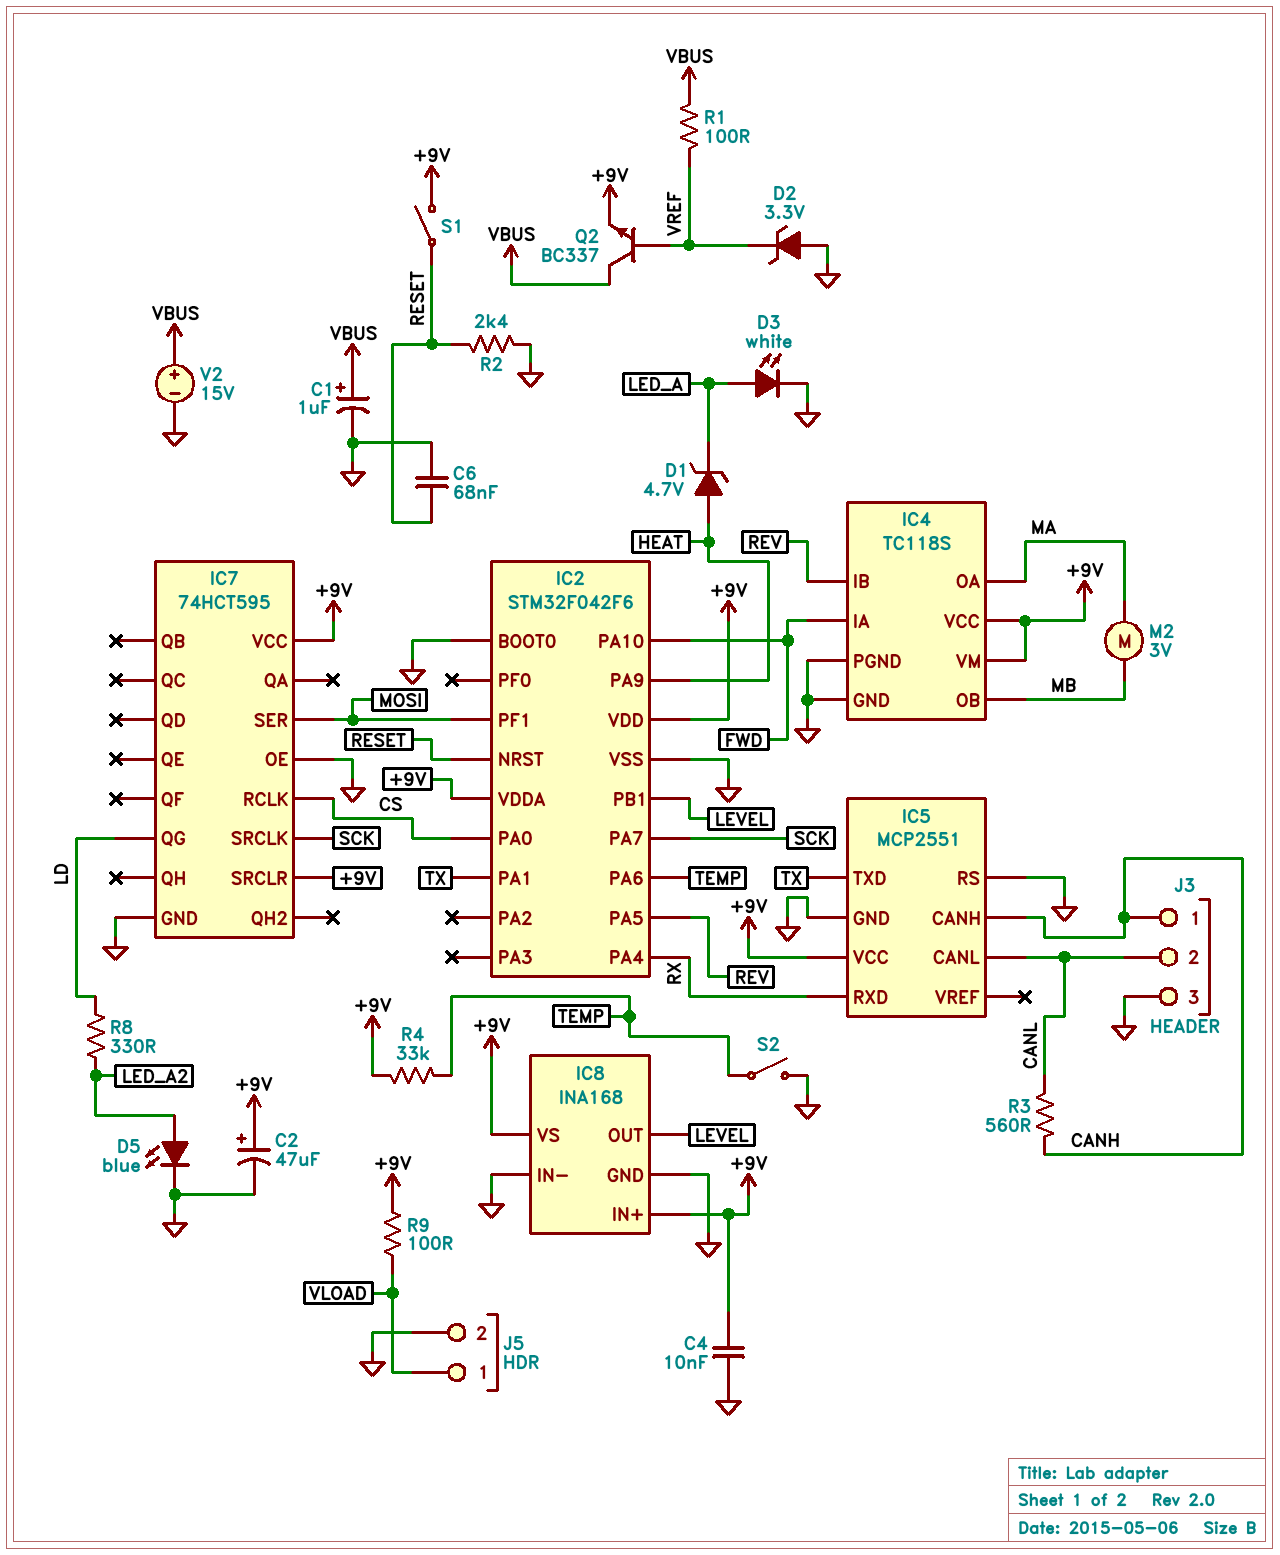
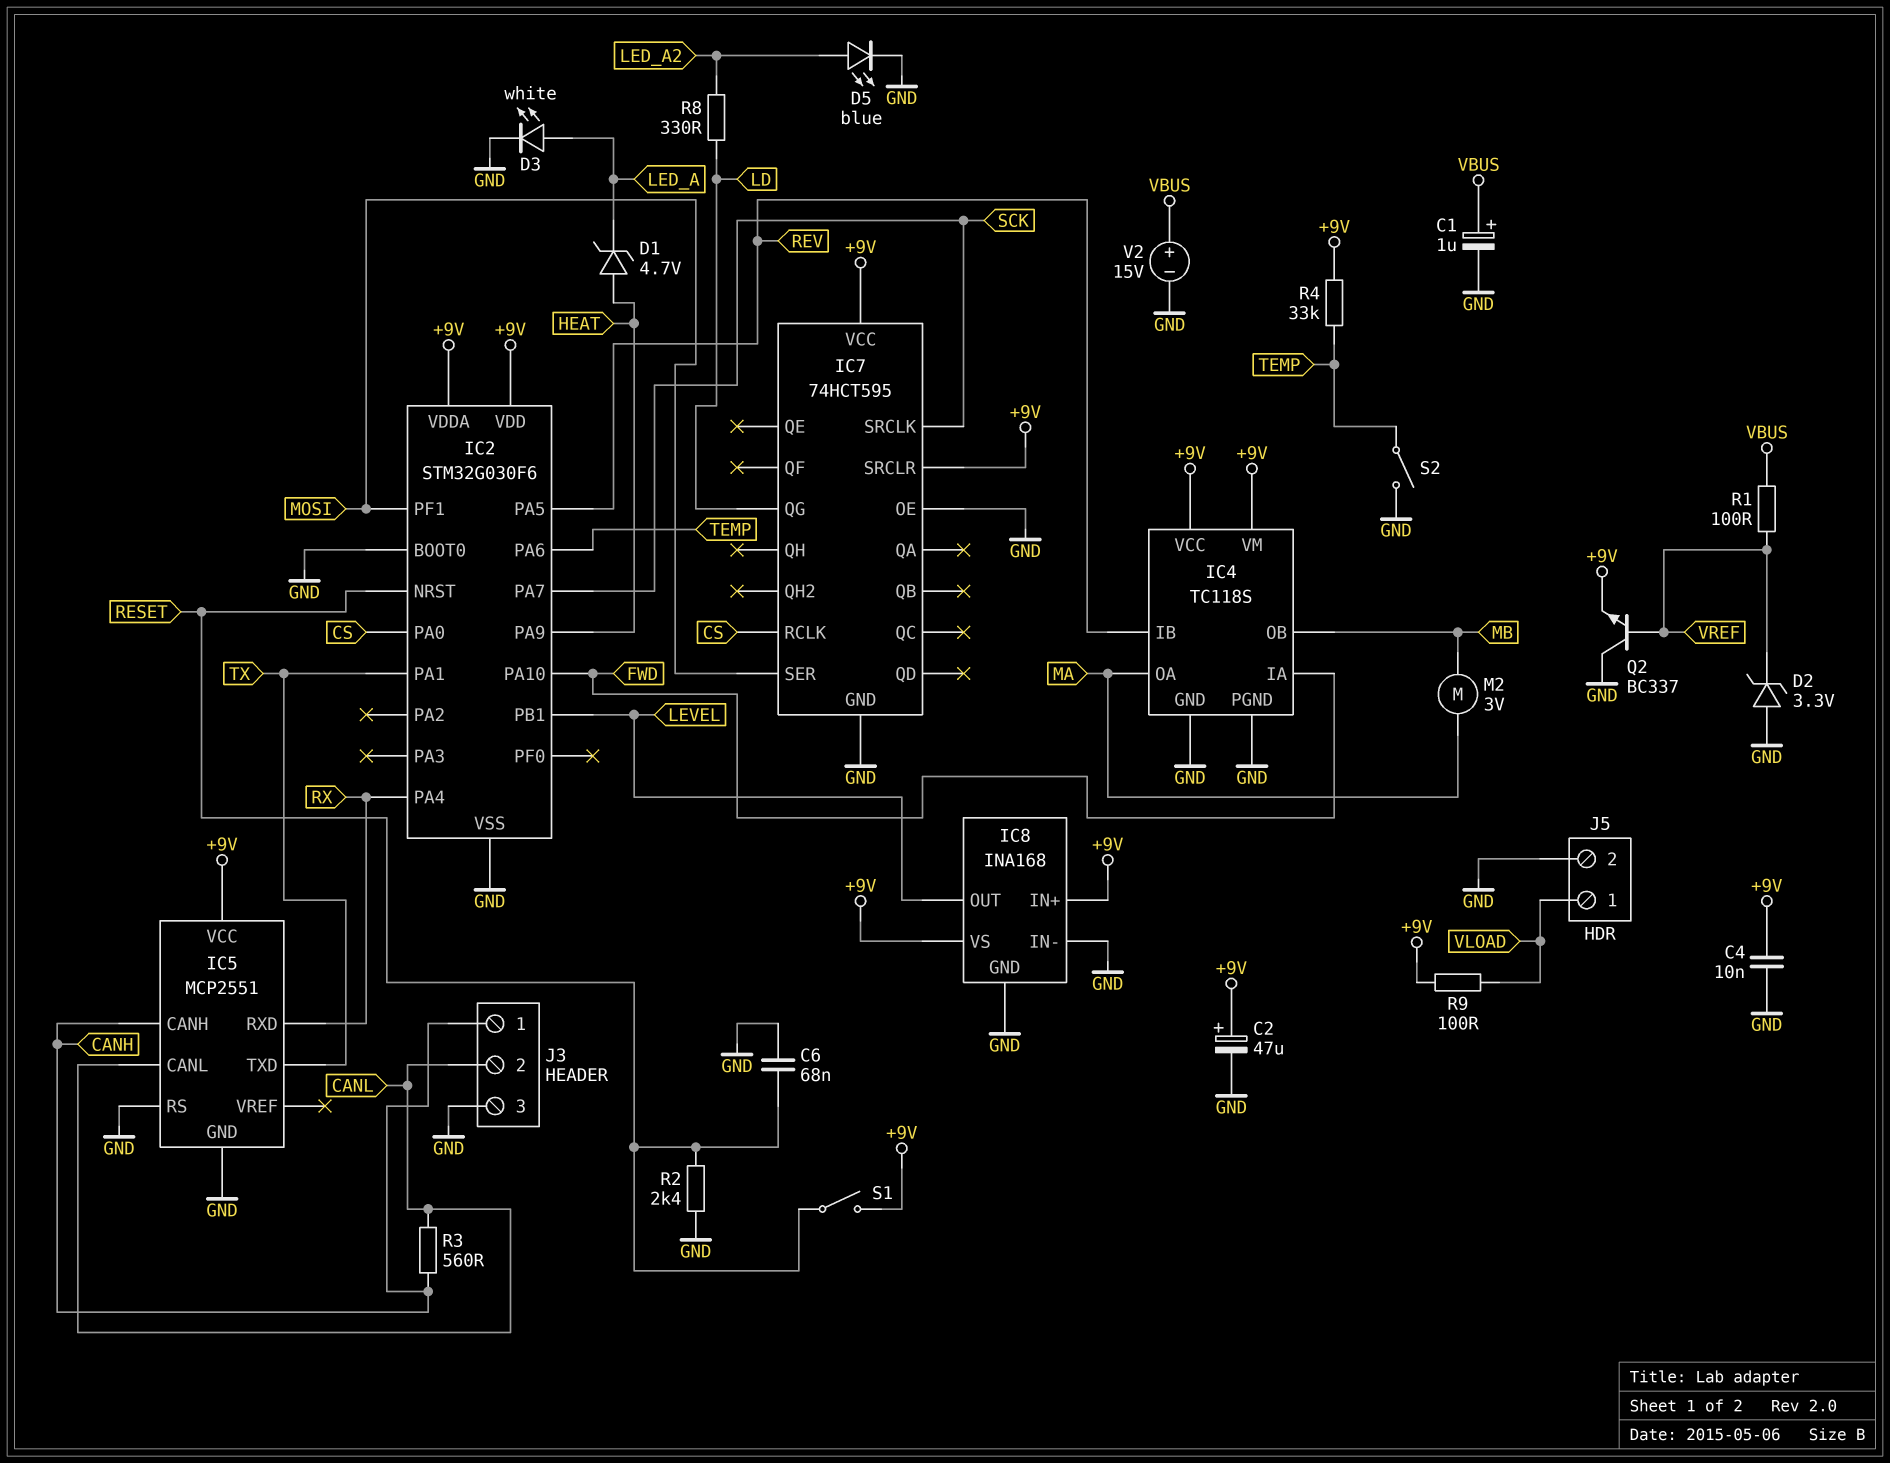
IC2: STM32F042F6 -> STM32G030F6
Q2: NPN BC337 (B VREF, C VBUS, E +9V) -> NPN BC337 (B VREF, C GND, E +9V)

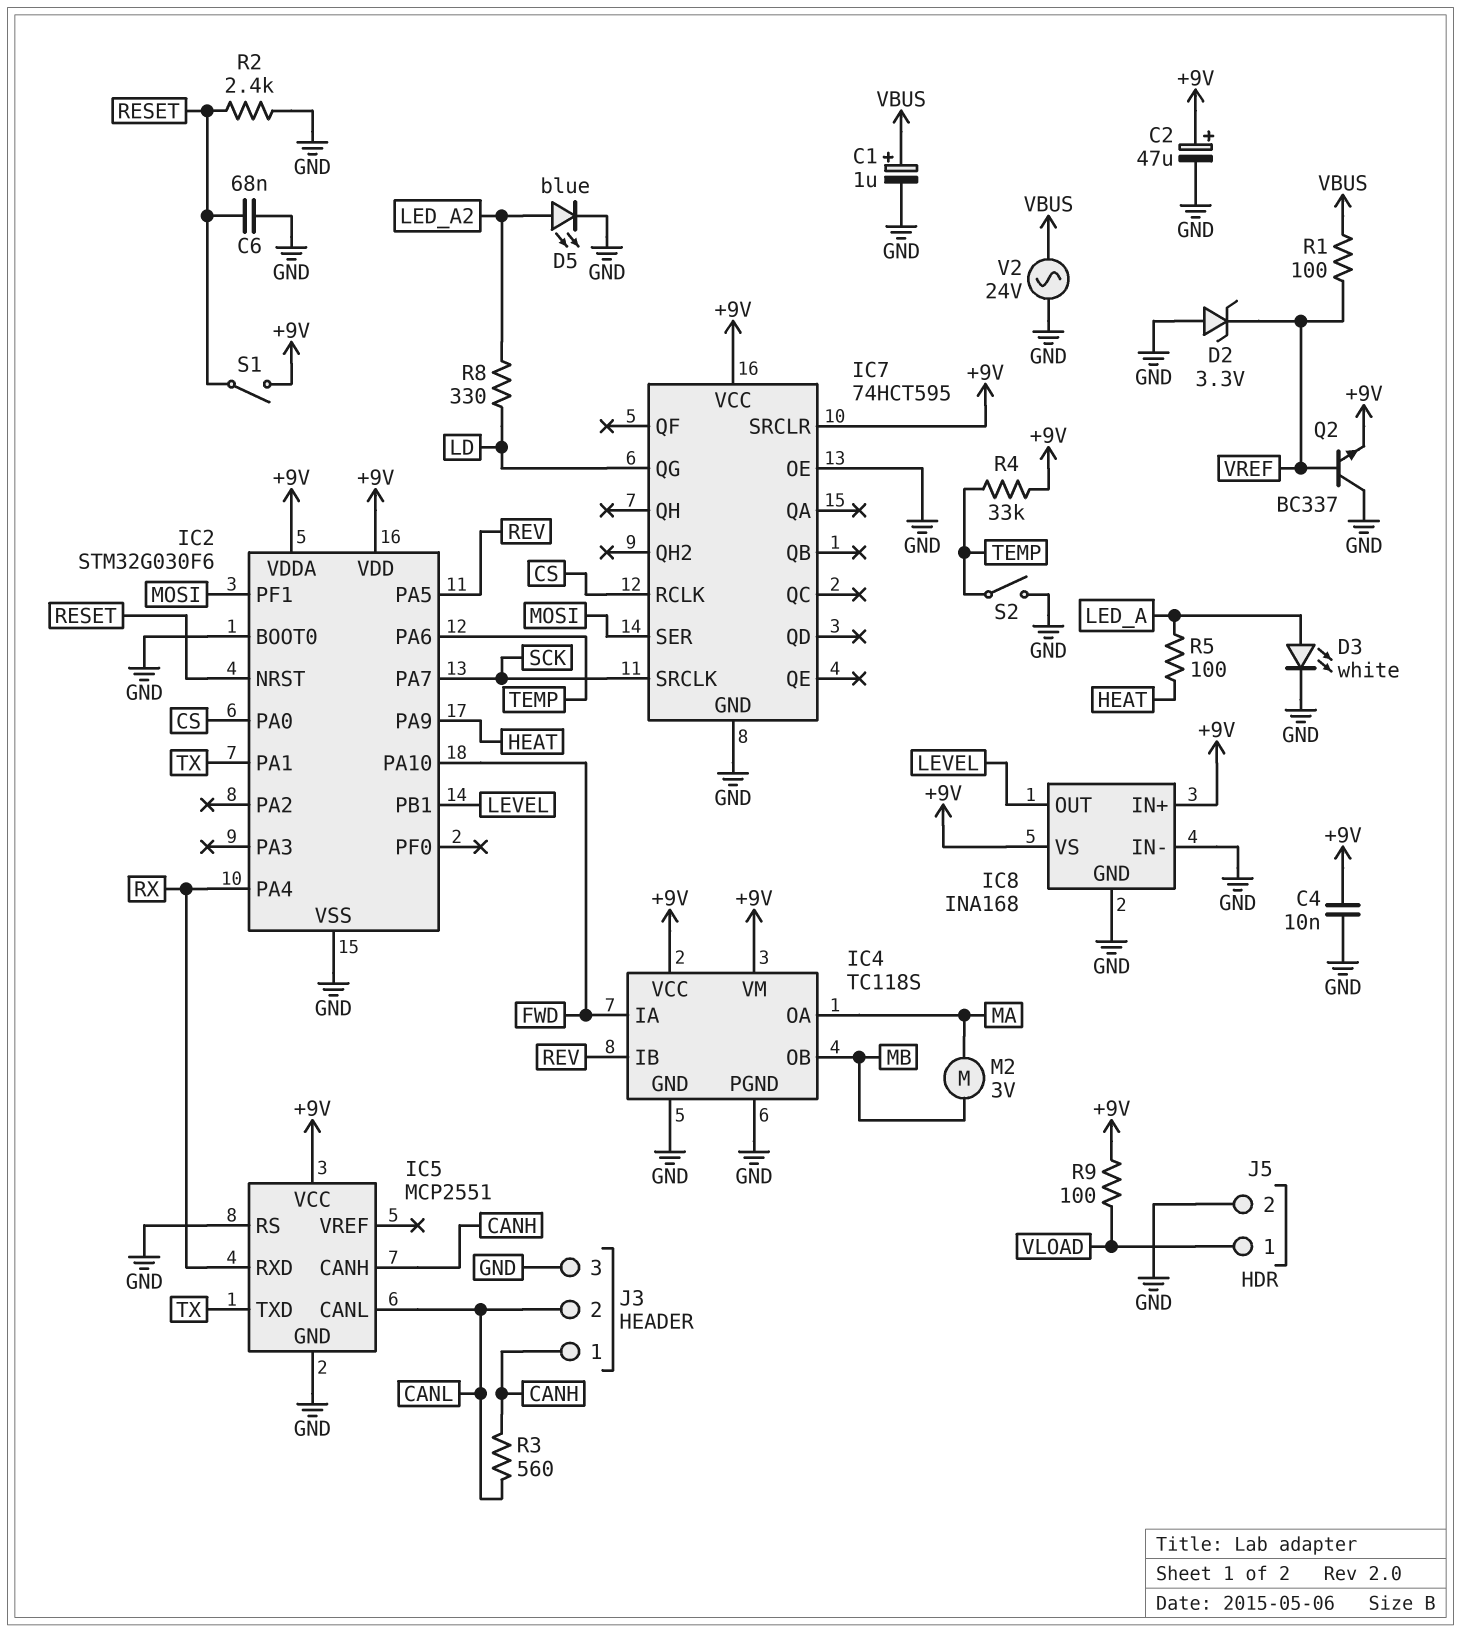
D1: zener 4.7V (A HEAT, K LED_A) -> none
R5: none -> 100 (HEAT, LED_A)
V2: 15V (plus VBUS, minus GND) -> AC 24V (GND, VBUS)

